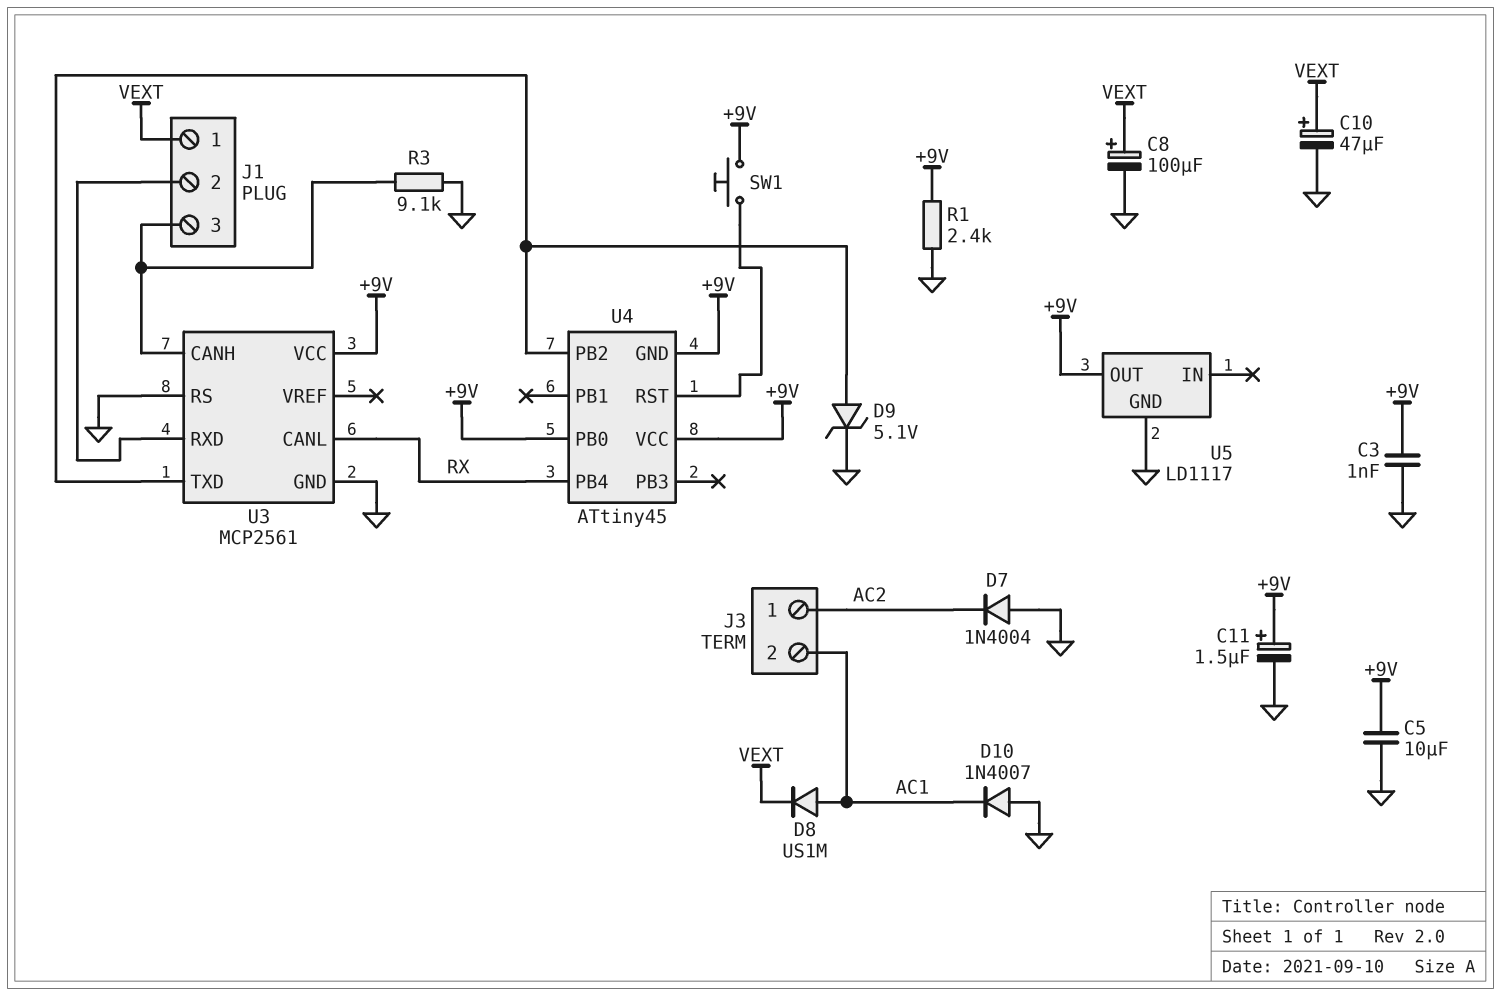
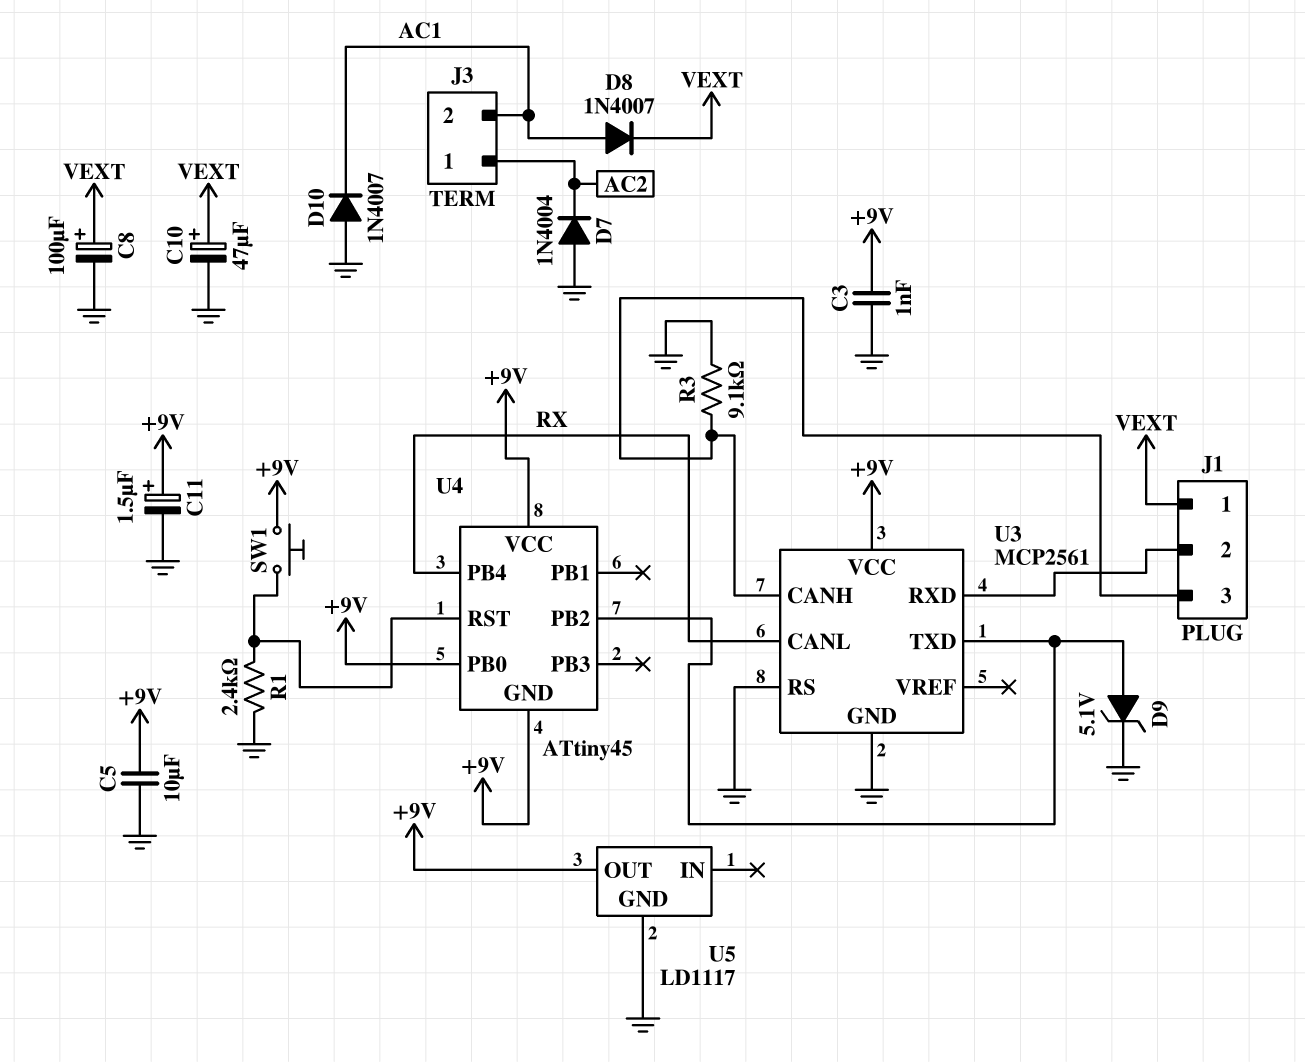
D8: diode US1M (A AC1, K VEXT) -> diode 1N4007 (A AC1, K VEXT)
R1: 2.4k (+9V, GND) -> 2.4k (GND, U4/RST)

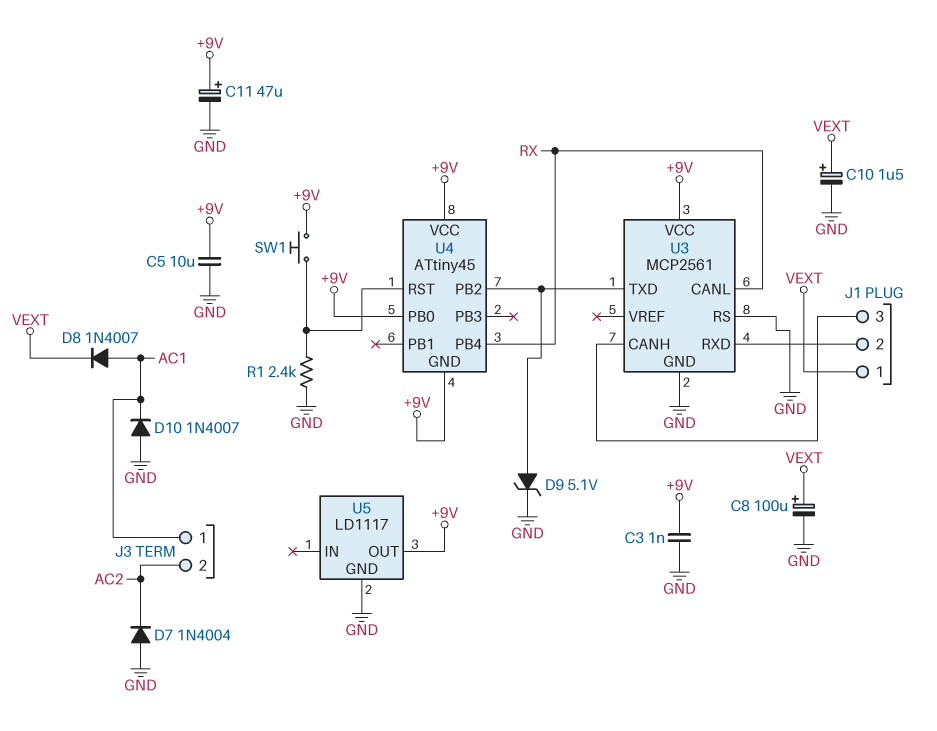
C10: 47uF (plus VEXT, minus GND) -> 1.5uF (plus VEXT, minus GND)
C11: 1.5uF (plus +9V, minus GND) -> 47uF (plus +9V, minus GND)
J3 pin 1: AC2 -> AC1
J3 pin 2: AC1 -> AC2
R3: 9.1k (GND, J1/3) -> none

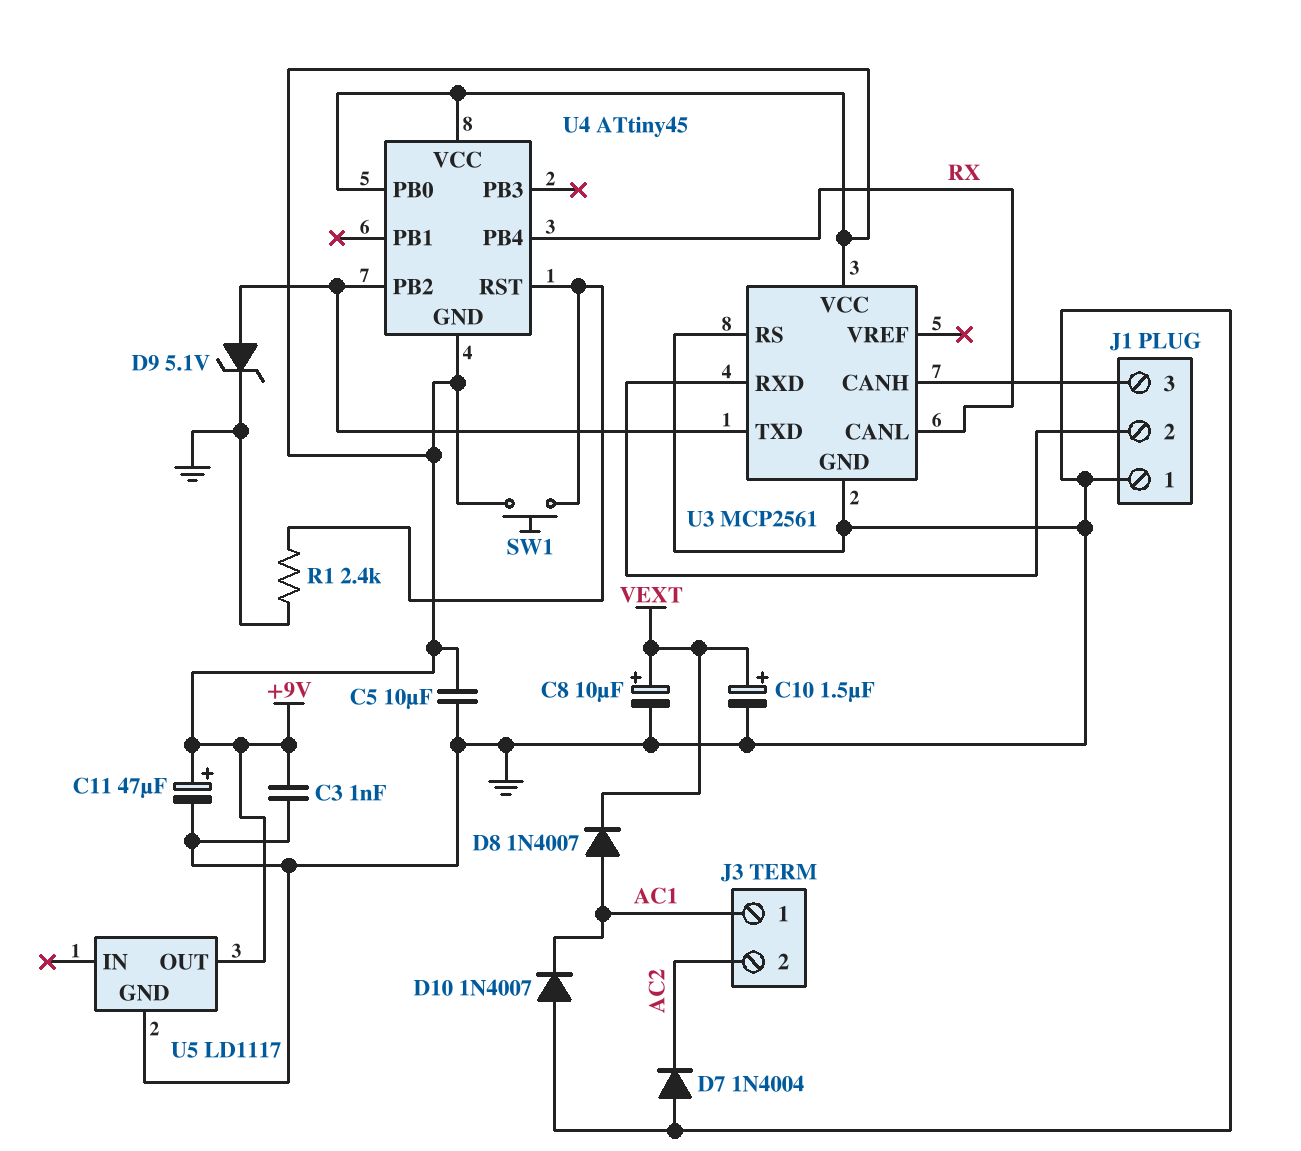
C8: 100uF (plus VEXT, minus GND) -> 10uF (plus VEXT, minus GND)
J1 pin 1: VEXT -> GND

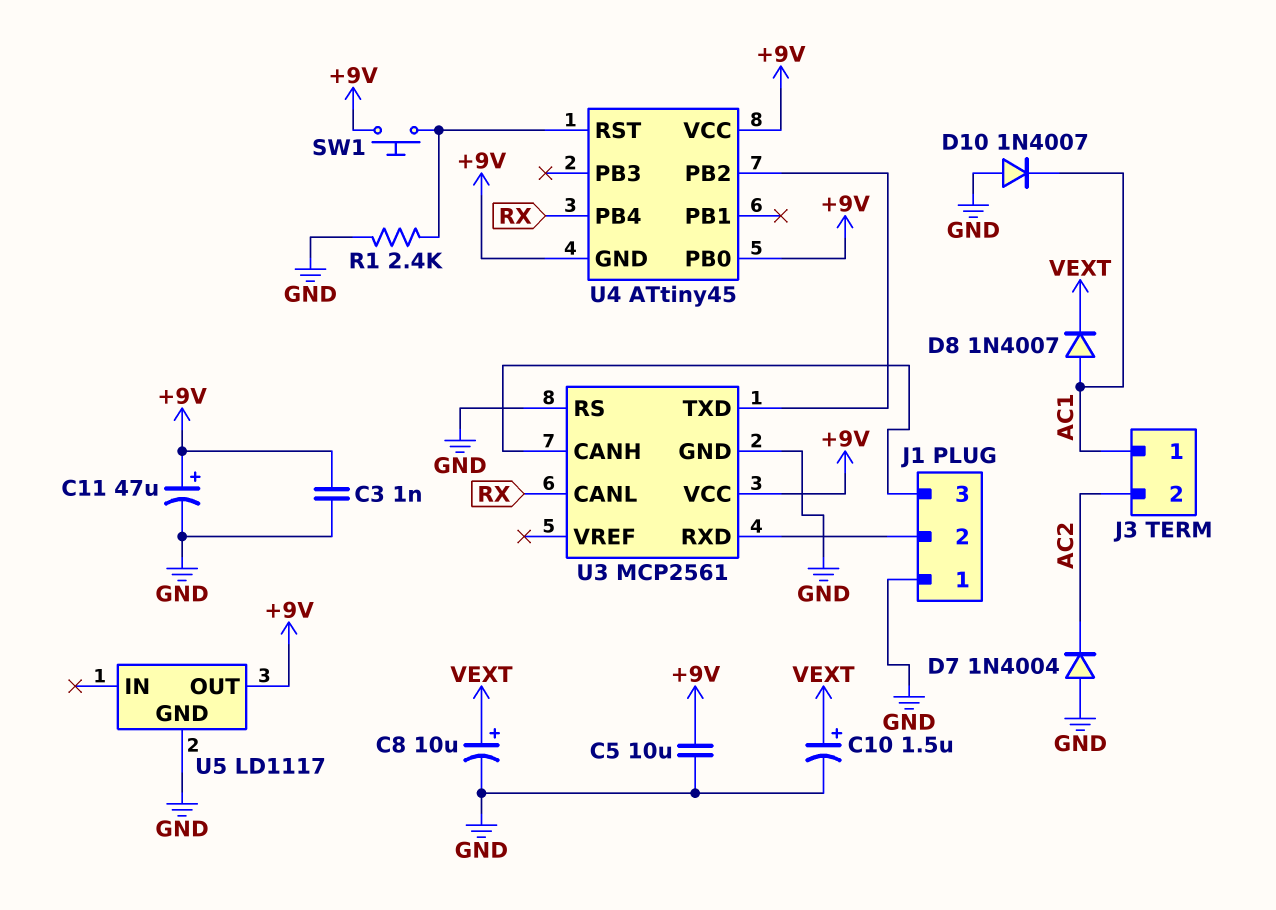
D9: zener 5.1V (A U3/TXD, K GND) -> none

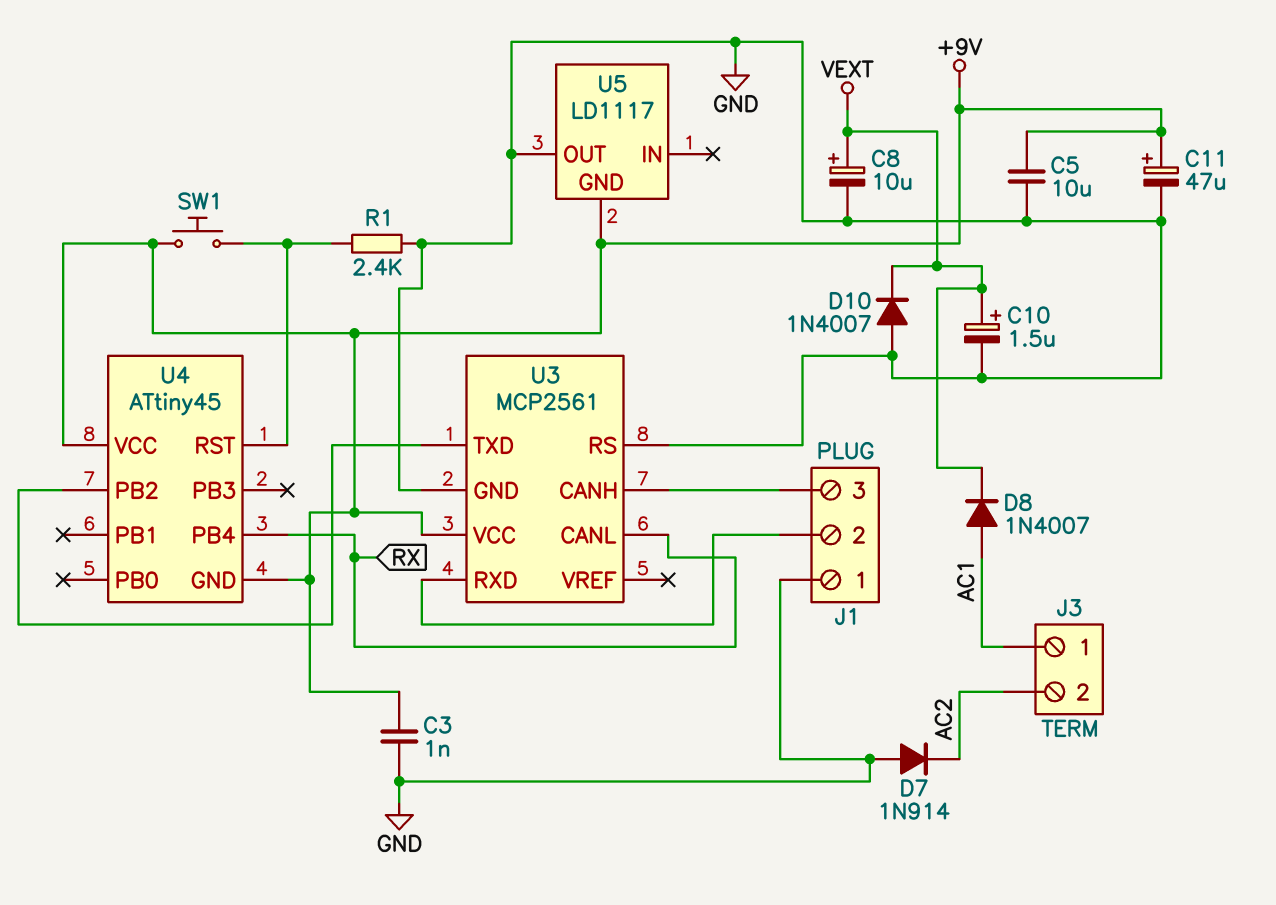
D7: diode 1N4004 (A GND, K AC2) -> diode 1N914 (A GND, K AC2)
D10: diode 1N4007 (A GND, K AC1) -> diode 1N4007 (A GND, K VEXT)
U4 pin PB0: +9V -> none
U5 pin GND: GND -> +9V
U5 pin OUT: +9V -> GND

